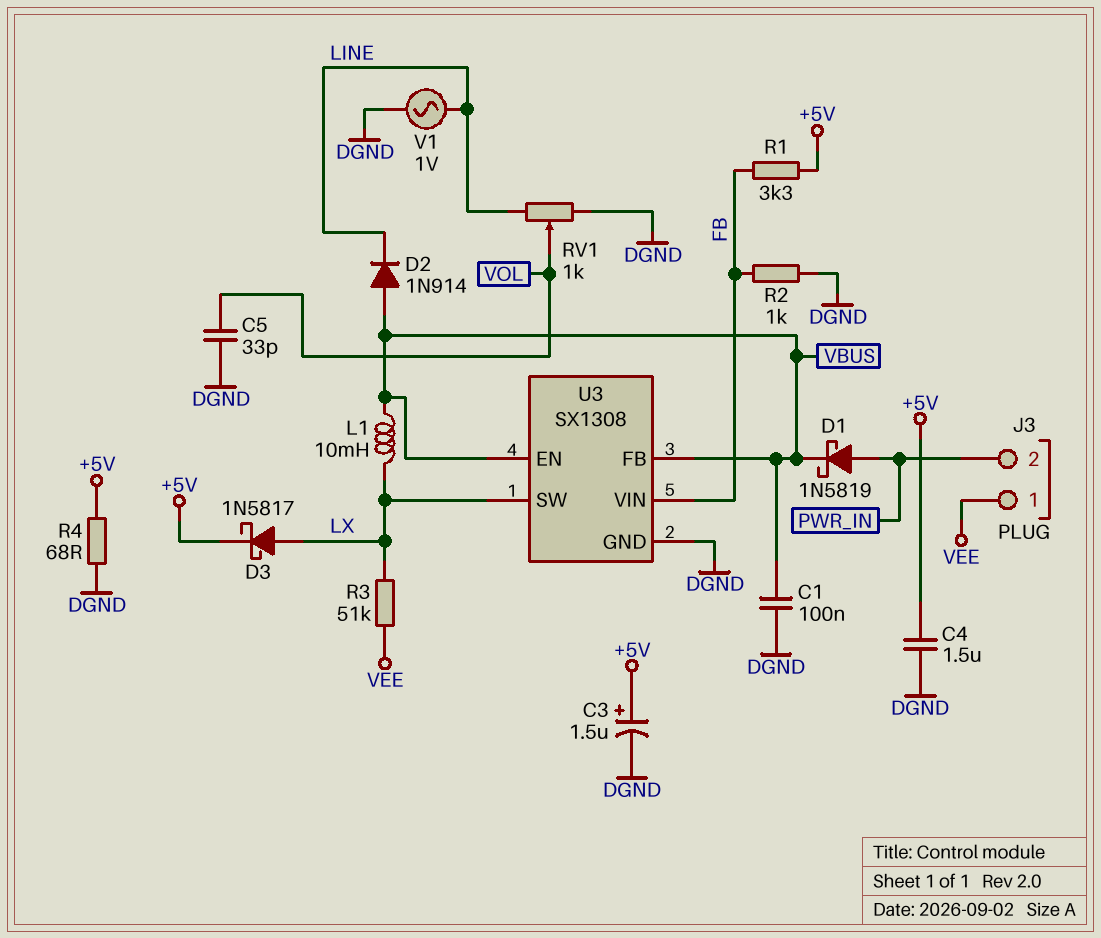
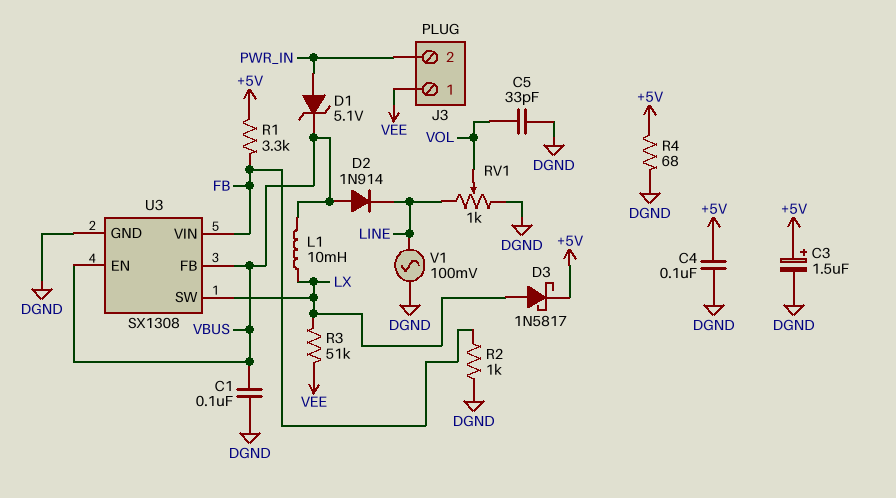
C4: 1.5uF (+5V, DGND) -> 100nF (+5V, DGND)
D1: schottky 1N5819 (A PWR_IN, K VBUS) -> zener 5.1V (A PWR_IN, K VBUS)
V1: AC 1V (DGND, LINE) -> AC 100mV (DGND, LINE)

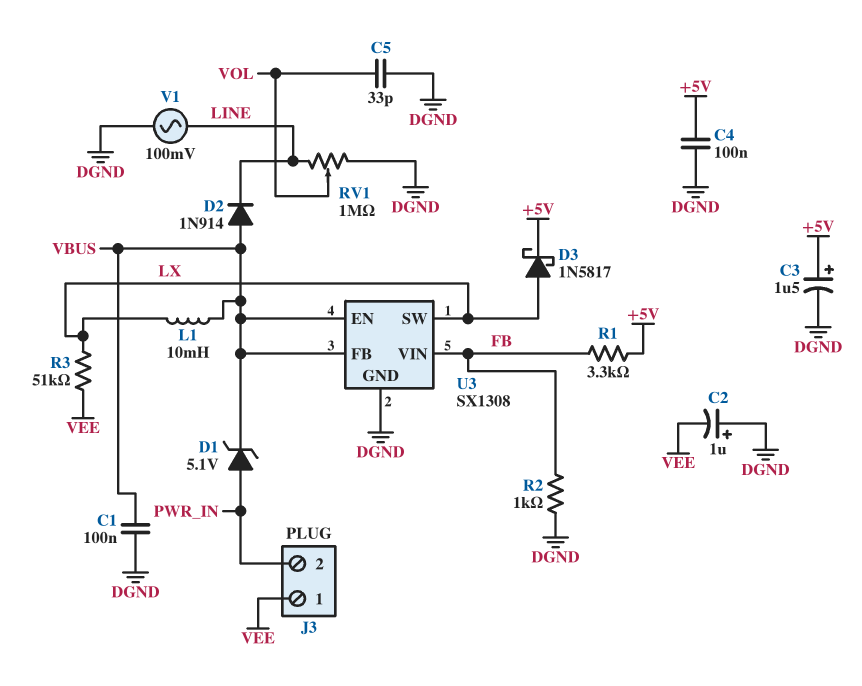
C2: none -> 1uF (plus DGND, minus VEE)
R4: 68 (+5V, DGND) -> none
RV1: 1k (DGND, LINE, wiper VOL) -> 1M (DGND, LINE, wiper VOL)

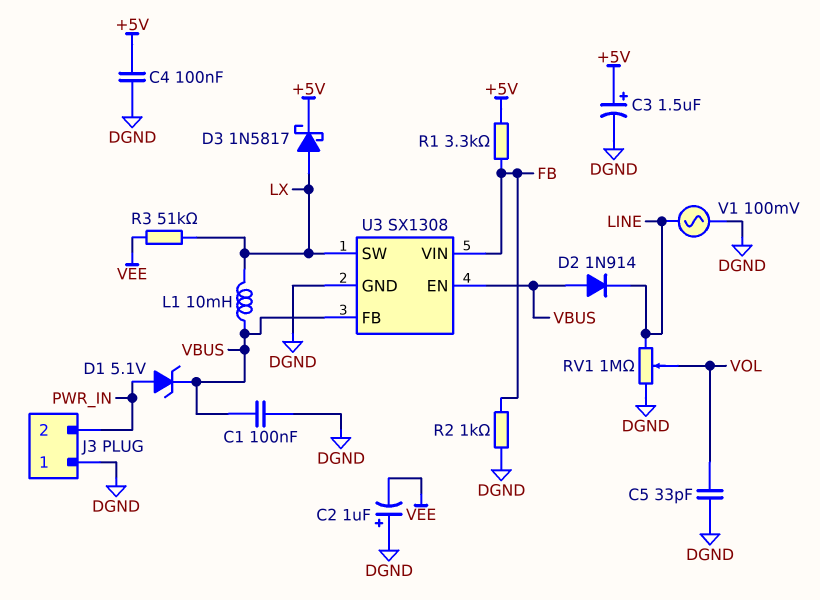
J3 pin 1: VEE -> DGND

